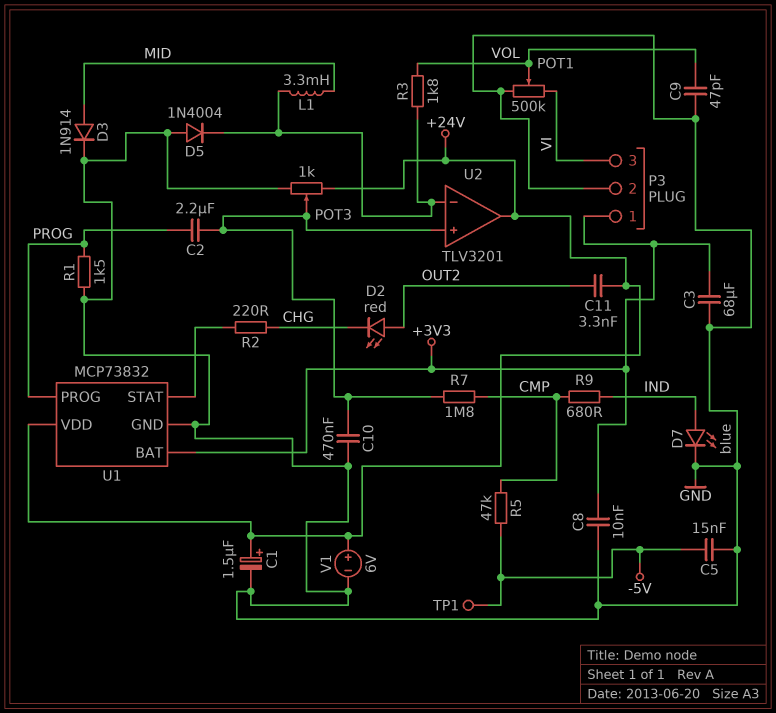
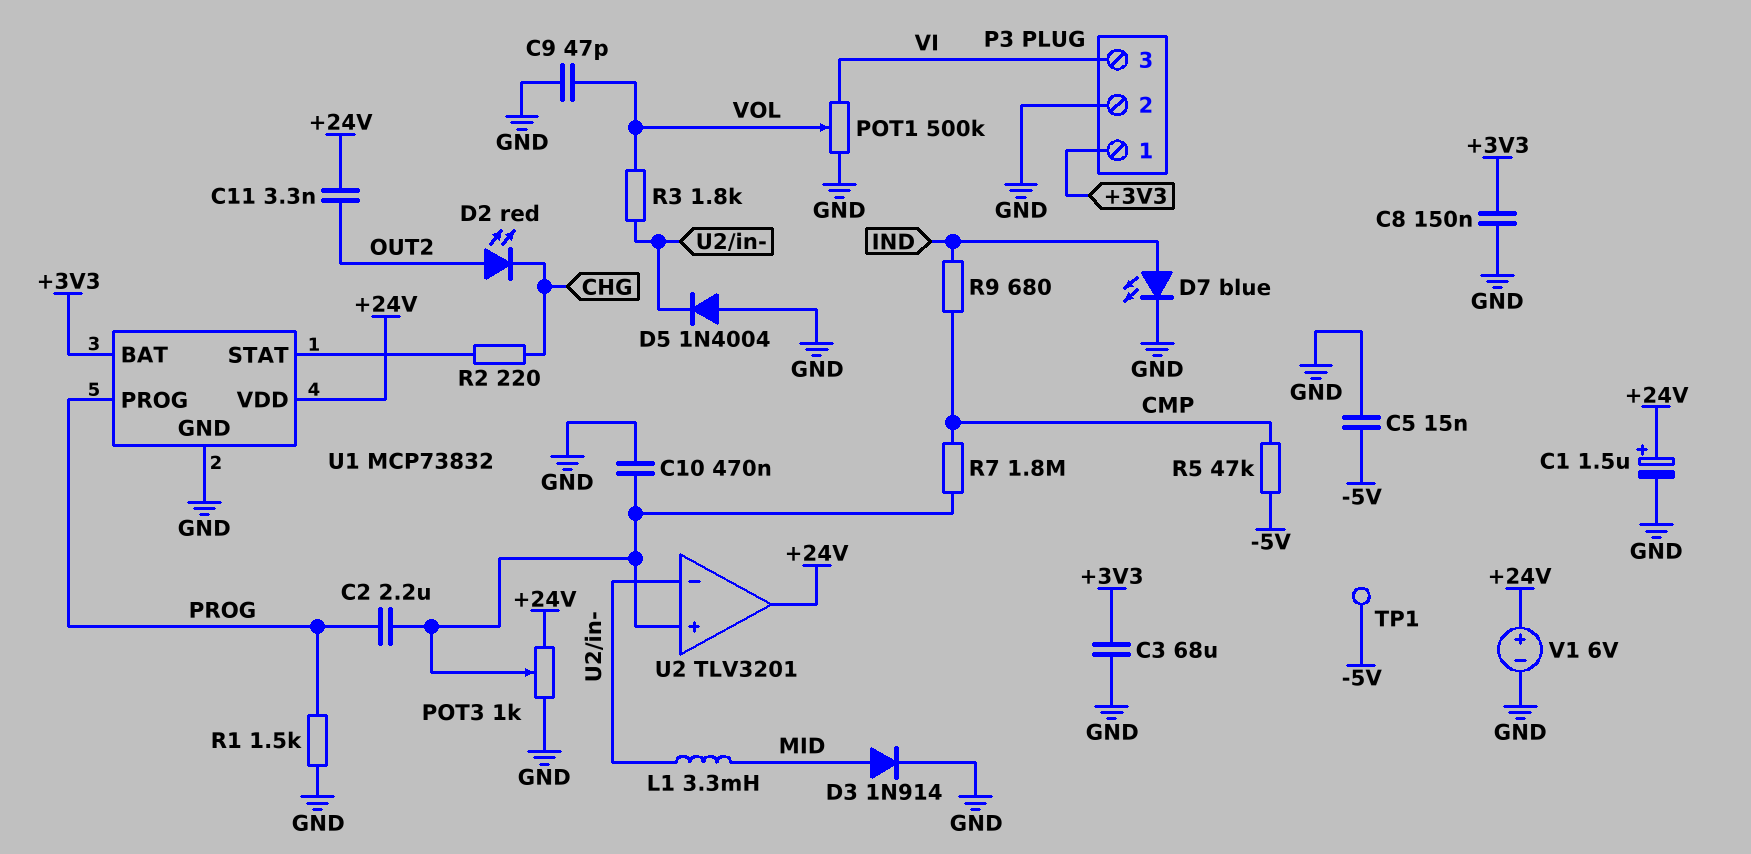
C8: 10nF (+3V3, GND) -> 150nF (+3V3, GND)

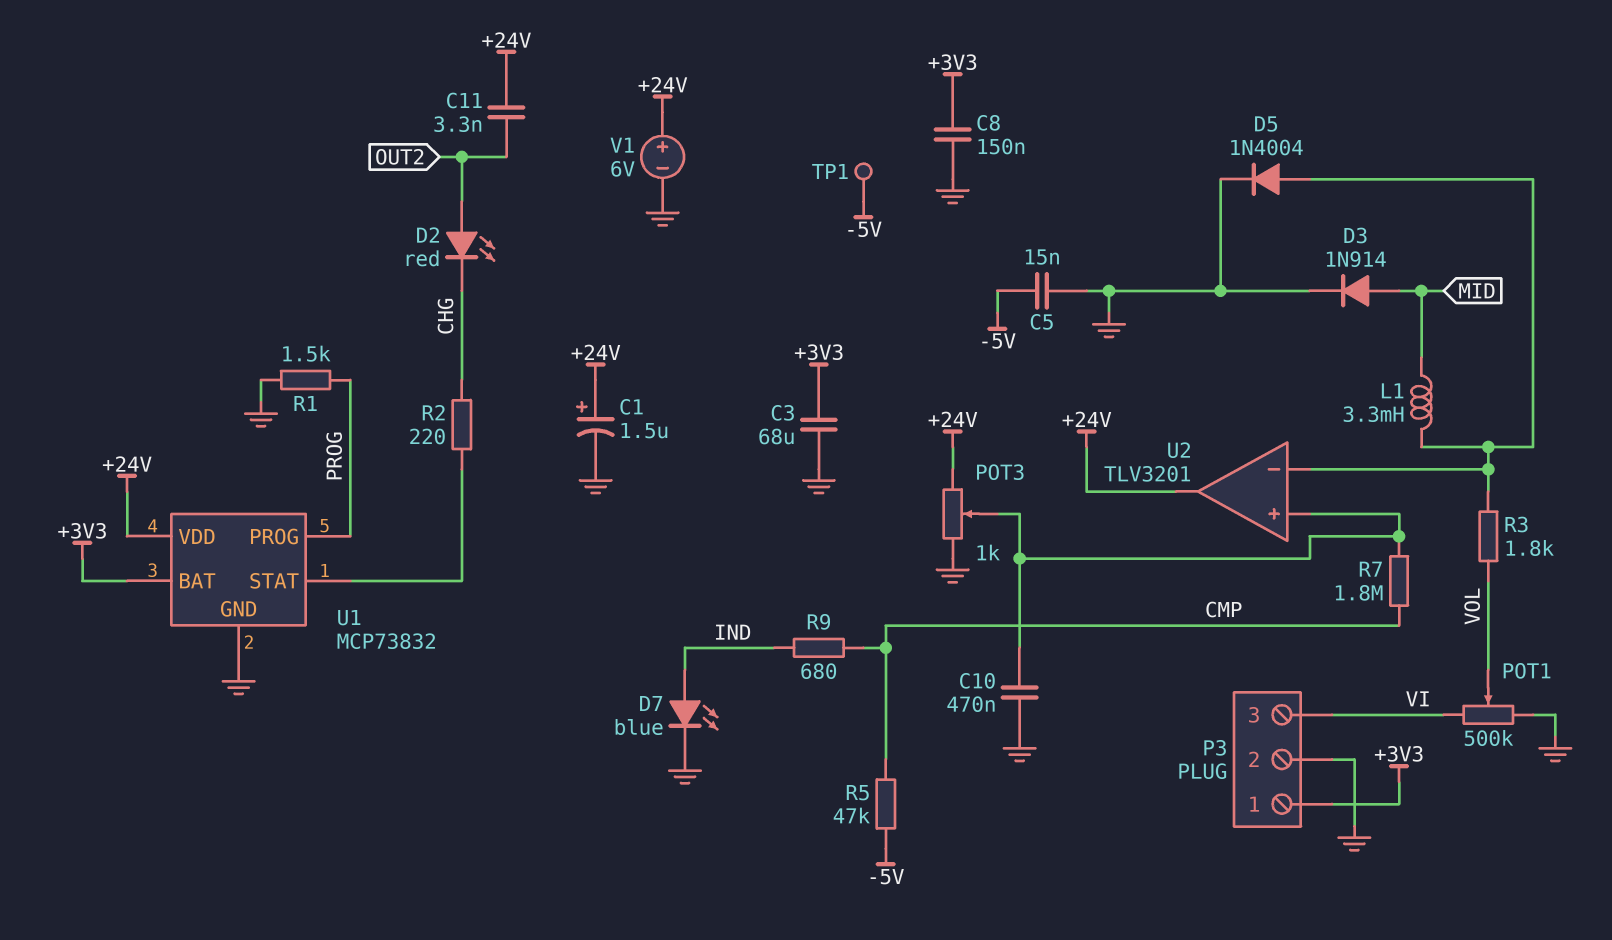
C2: 2.2uF (PROG, U2/in+) -> none
C9: 47pF (GND, VOL) -> none
D5: diode 1N4004 (A GND, K U2/in-) -> diode 1N4004 (A U2/in-, K GND)

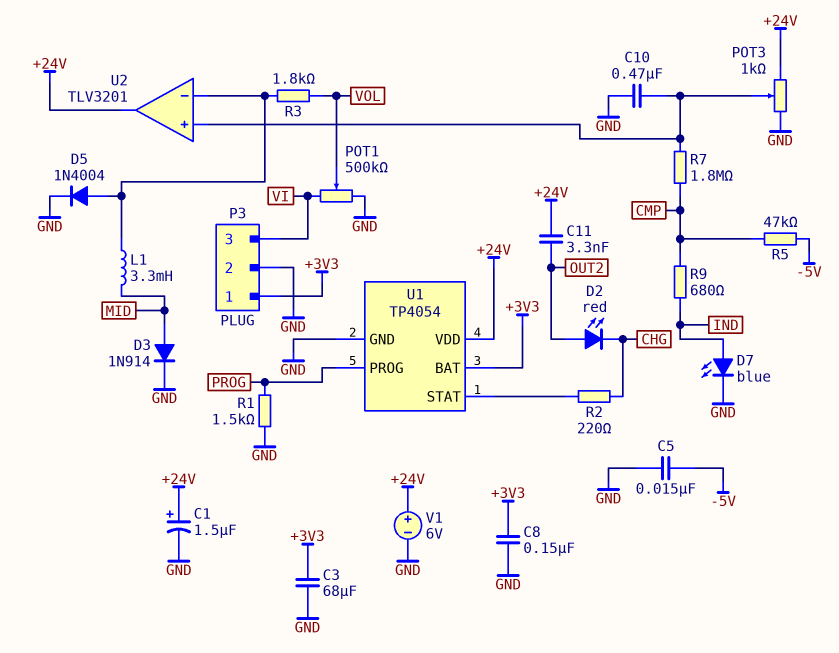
TP1: test point (-5V) -> none
U1: MCP73832 -> TP4054

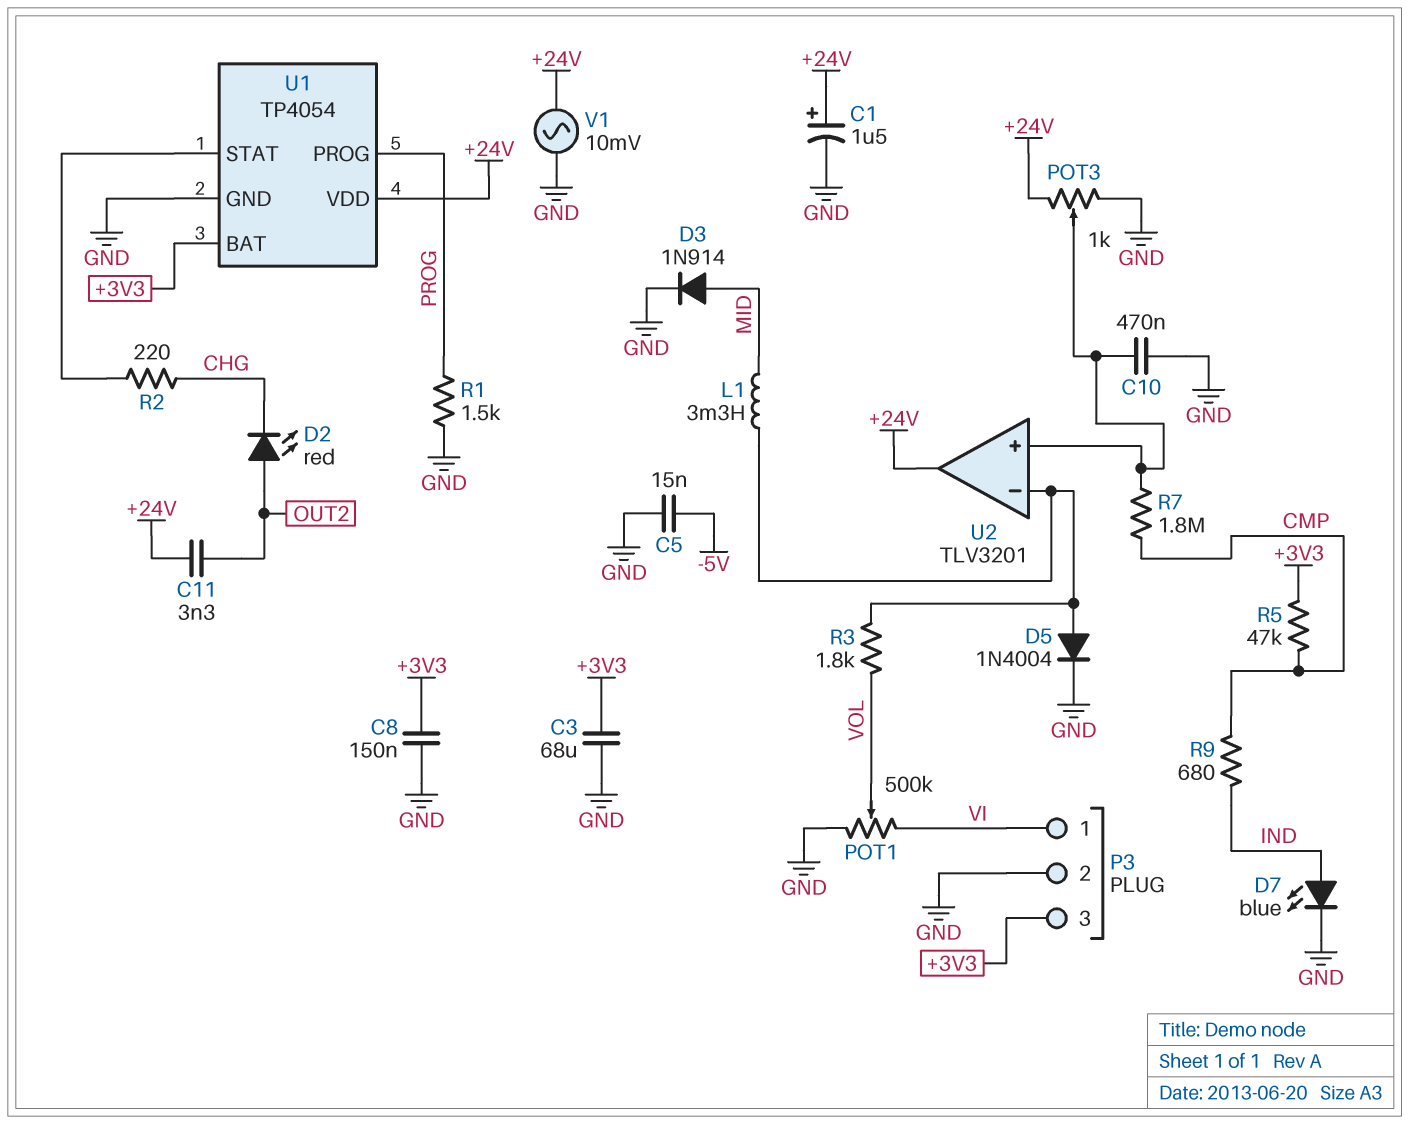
P3 pin 1: +3V3 -> VI
P3 pin 3: VI -> +3V3
R5: 47k (-5V, CMP) -> 47k (+3V3, CMP)
V1: 6V (plus +24V, minus GND) -> AC 10mV (+24V, GND)

